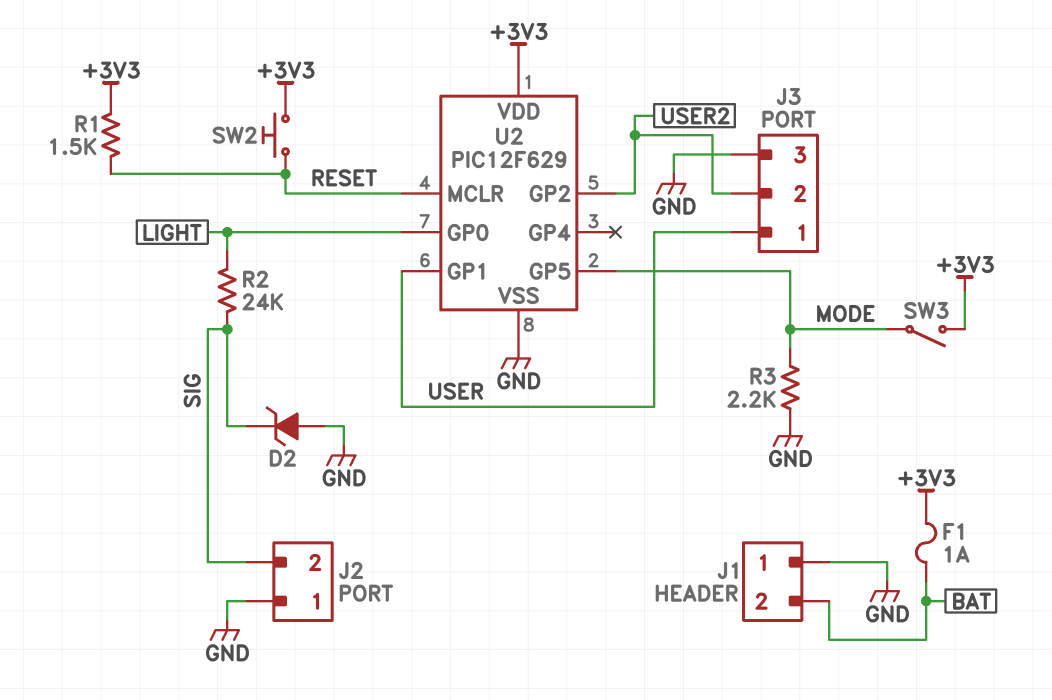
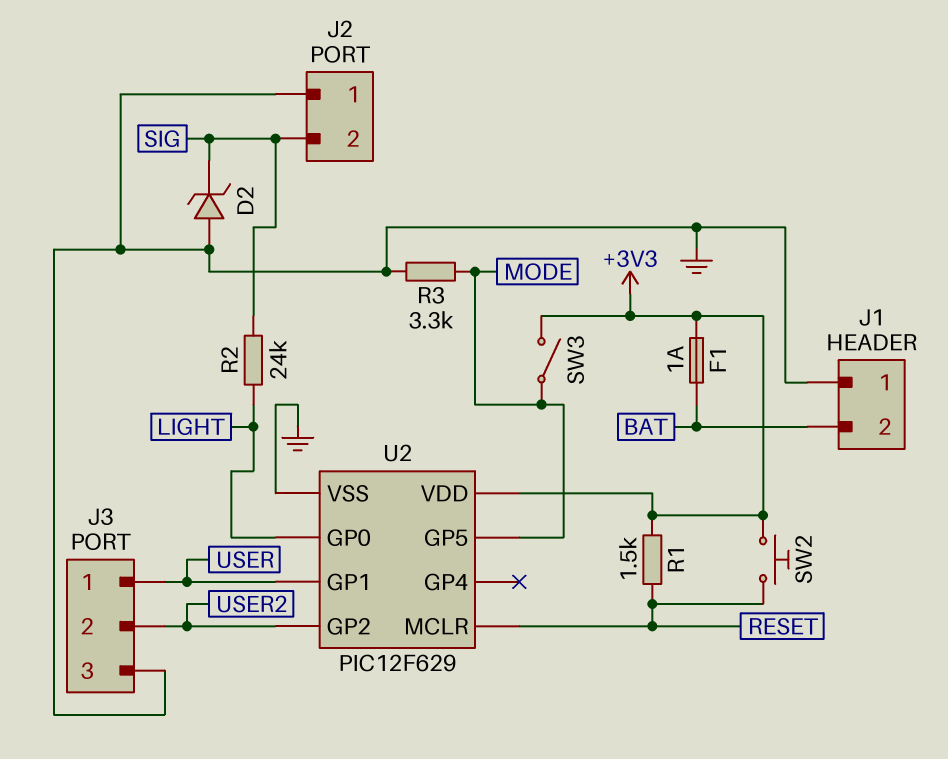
R3: 2.2k (GND, MODE) -> 3.3k (GND, MODE)

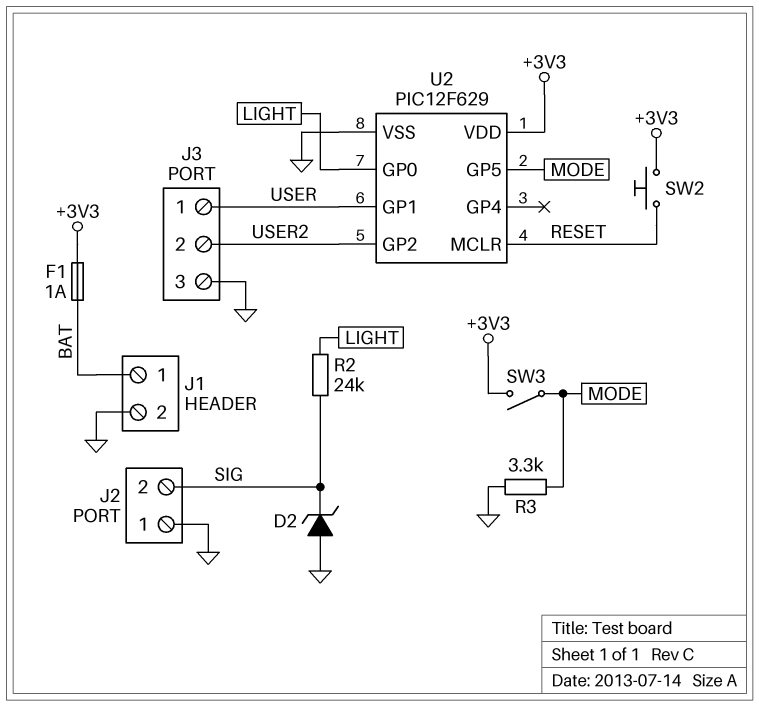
J1 pin 1: GND -> BAT
J1 pin 2: BAT -> GND
R1: 1.5k (+3V3, RESET) -> none

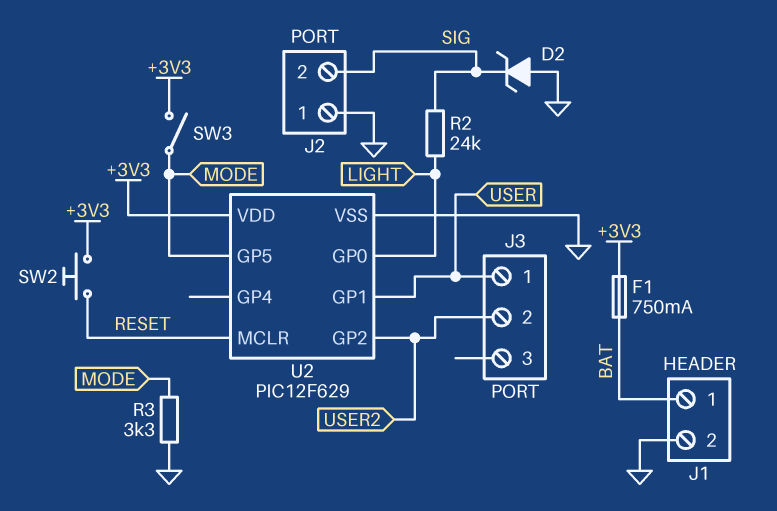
F1: 1A (+3V3, BAT) -> 750mA (+3V3, BAT)
J3 pin 3: GND -> none

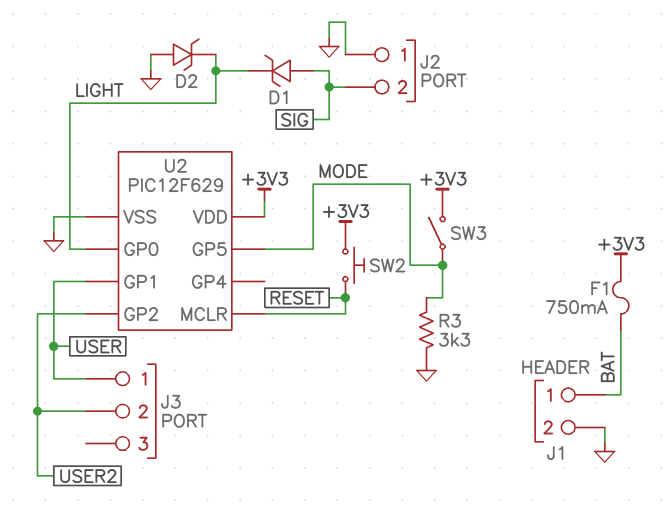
D1: none -> zener (A SIG, K LIGHT)
D2: zener (A GND, K SIG) -> zener (A GND, K LIGHT)
R2: 24k (LIGHT, SIG) -> none

